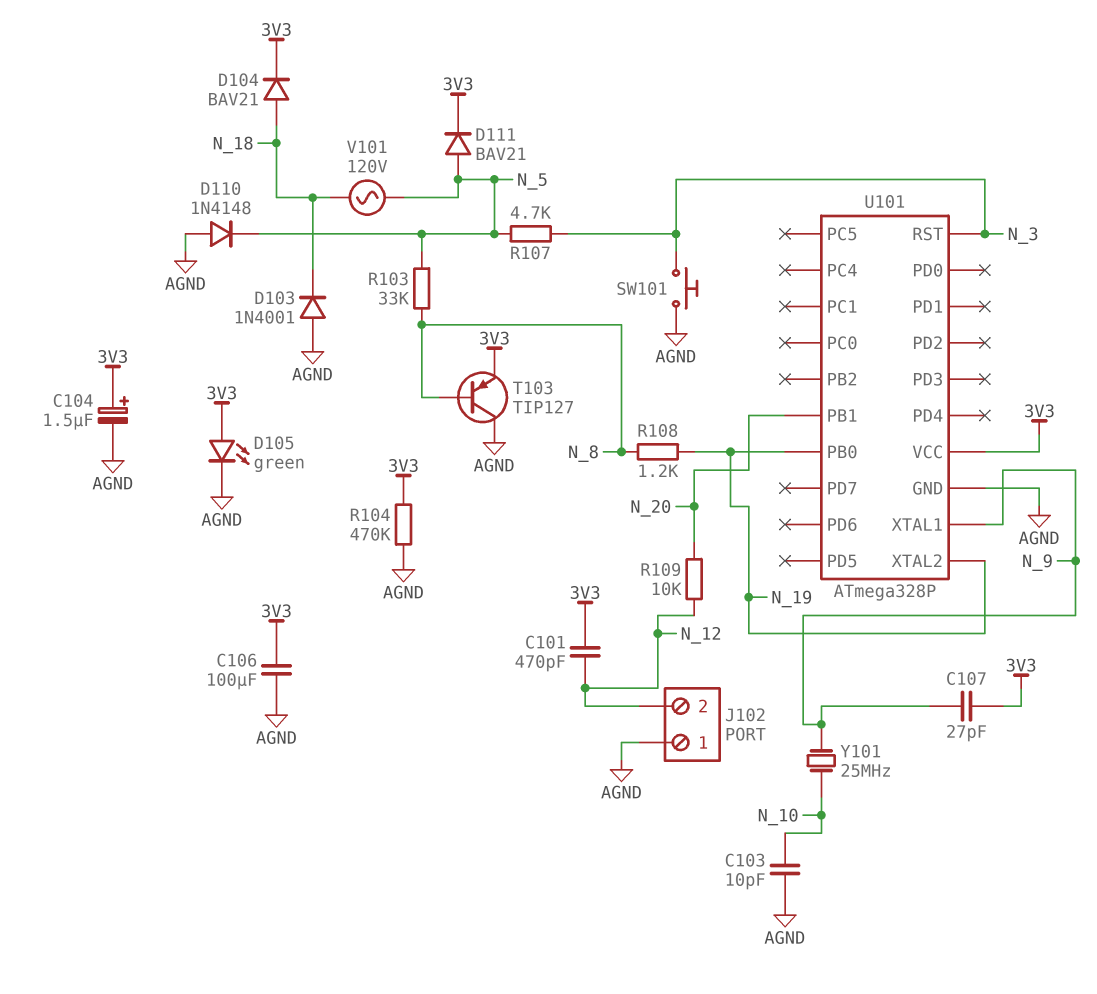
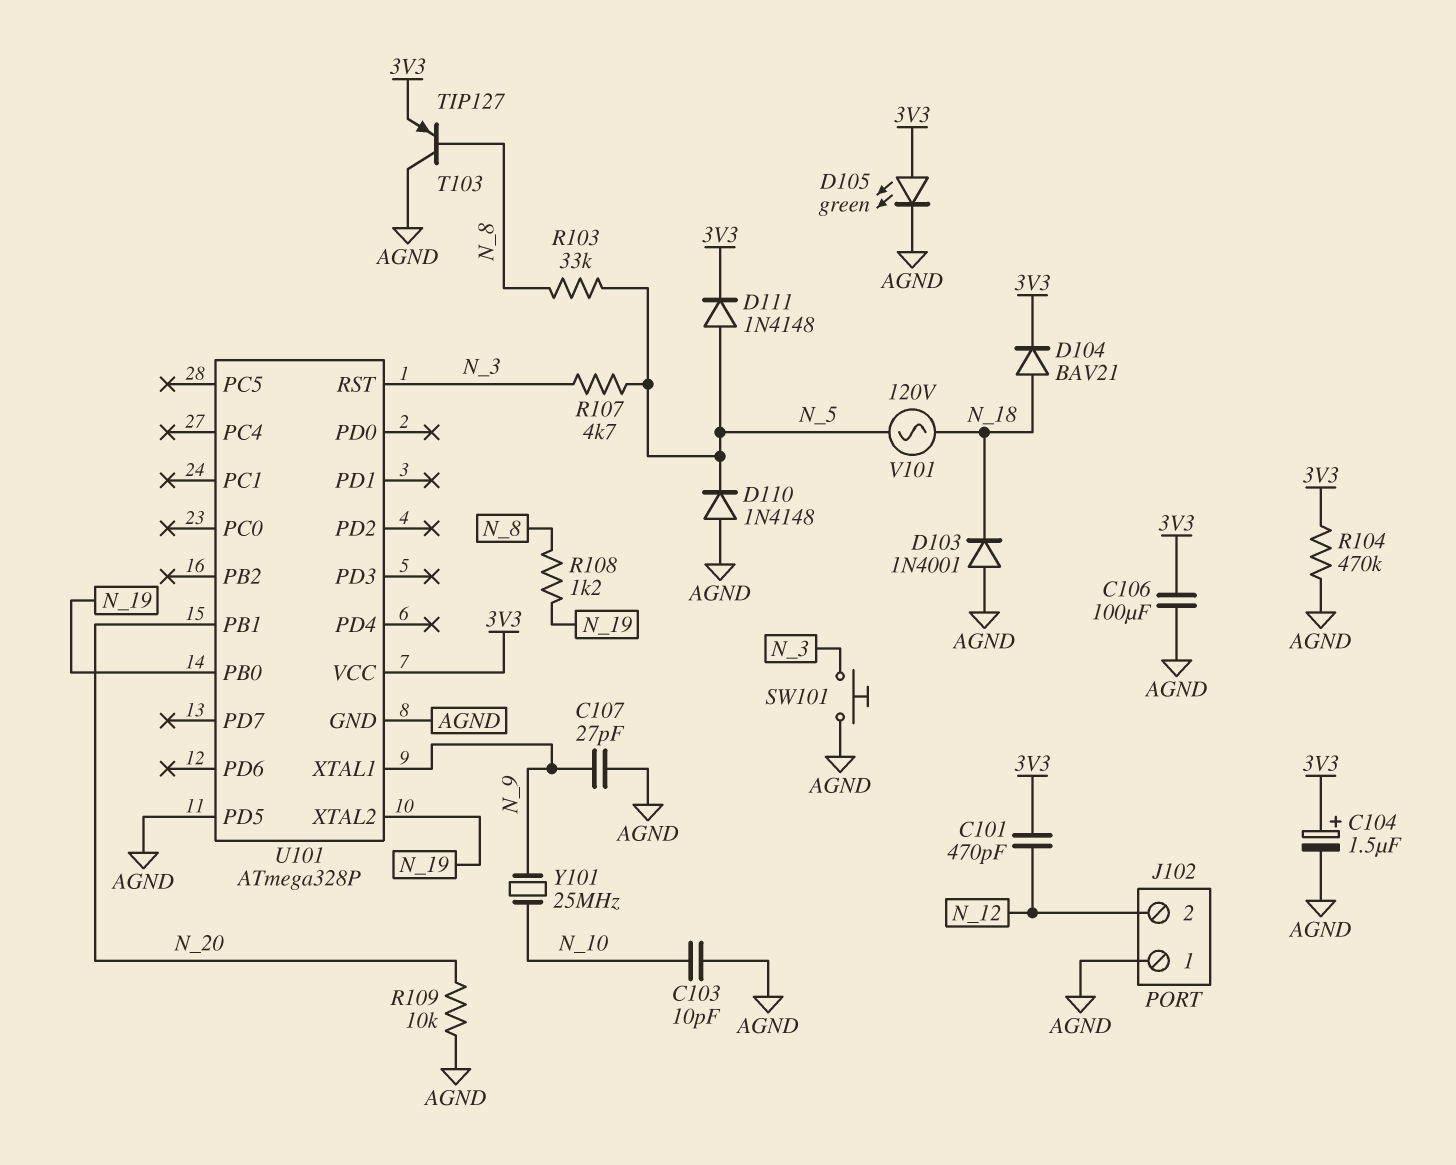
C107: 27pF (3V3, N_9) -> 27pF (AGND, N_9)
D111: diode BAV21 (A N_5, K 3V3) -> diode 1N4148 (A N_5, K 3V3)
R109: 10k (N_12, N_20) -> 10k (AGND, N_20)
U101 pin PD5: none -> AGND

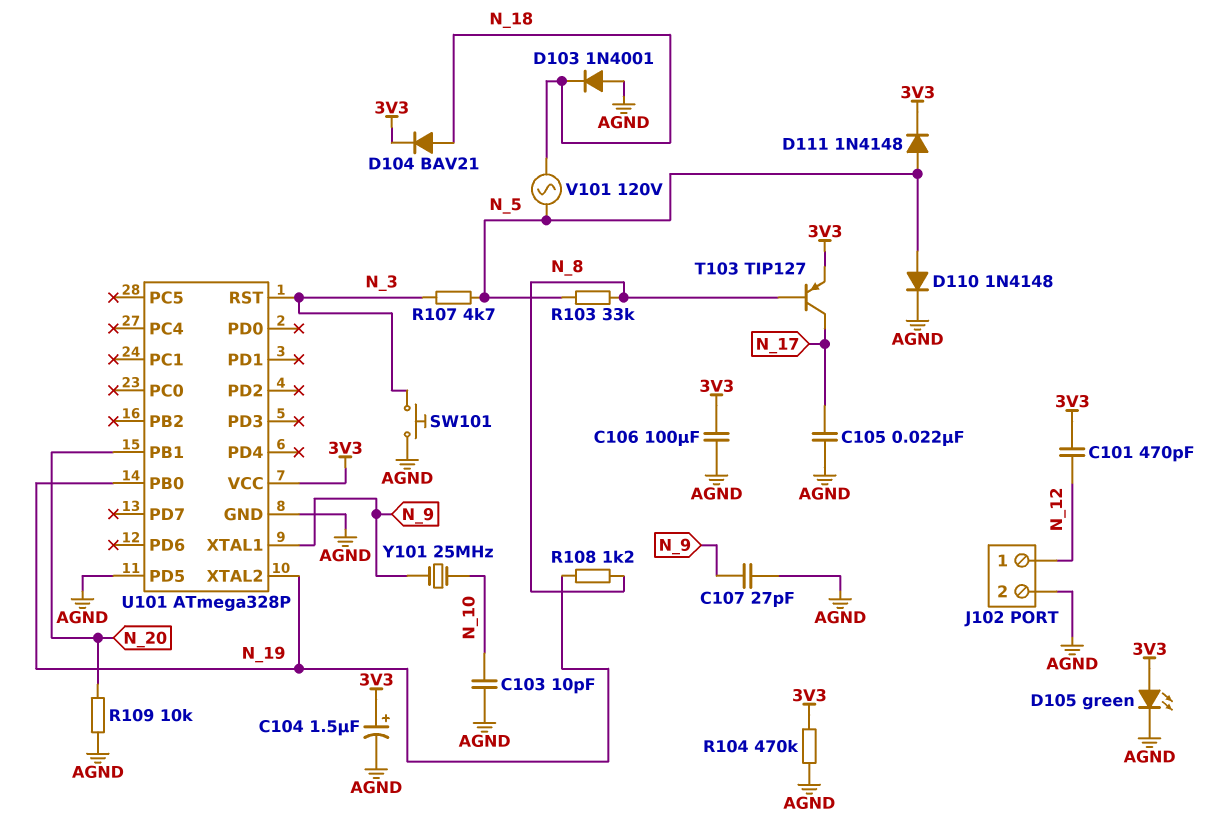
C105: none -> 22nF (AGND, N_17)
D110: diode 1N4148 (A AGND, K N_5) -> diode 1N4148 (A N_5, K AGND)
J102 pin 1: AGND -> N_12
J102 pin 2: N_12 -> AGND
T103: PNP TIP127 (B N_8, C AGND, E 3V3) -> PNP TIP127 (B N_8, C N_17, E 3V3)

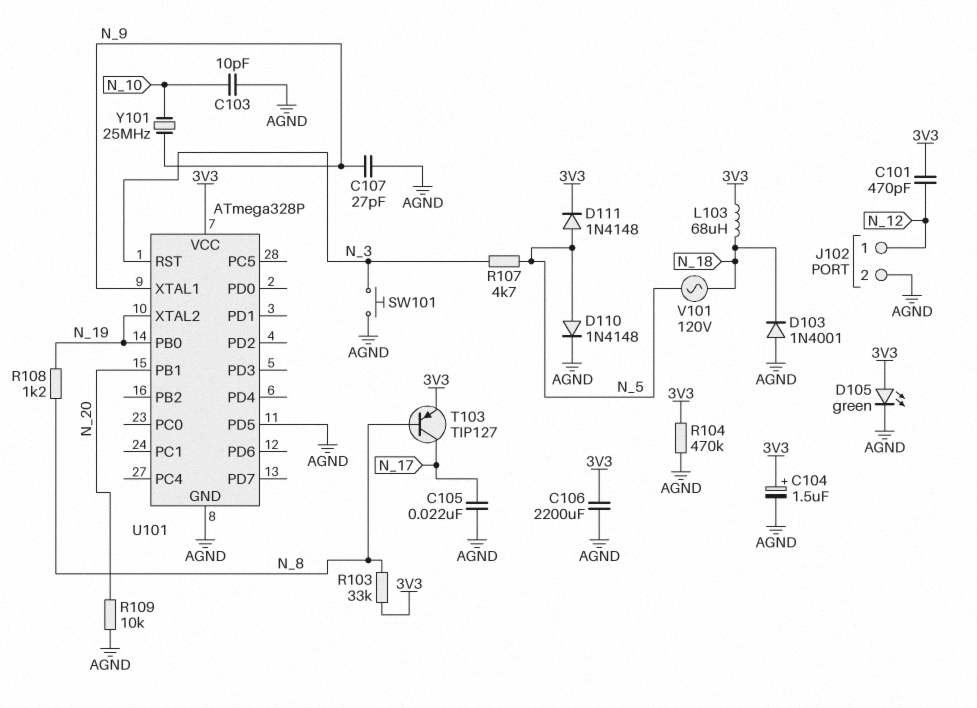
C106: 100uF (3V3, AGND) -> 2200uF (3V3, AGND)
D104: diode BAV21 (A N_18, K 3V3) -> none
L103: none -> 68uH (3V3, N_18)
R103: 33k (N_5, N_8) -> 33k (3V3, N_8)

